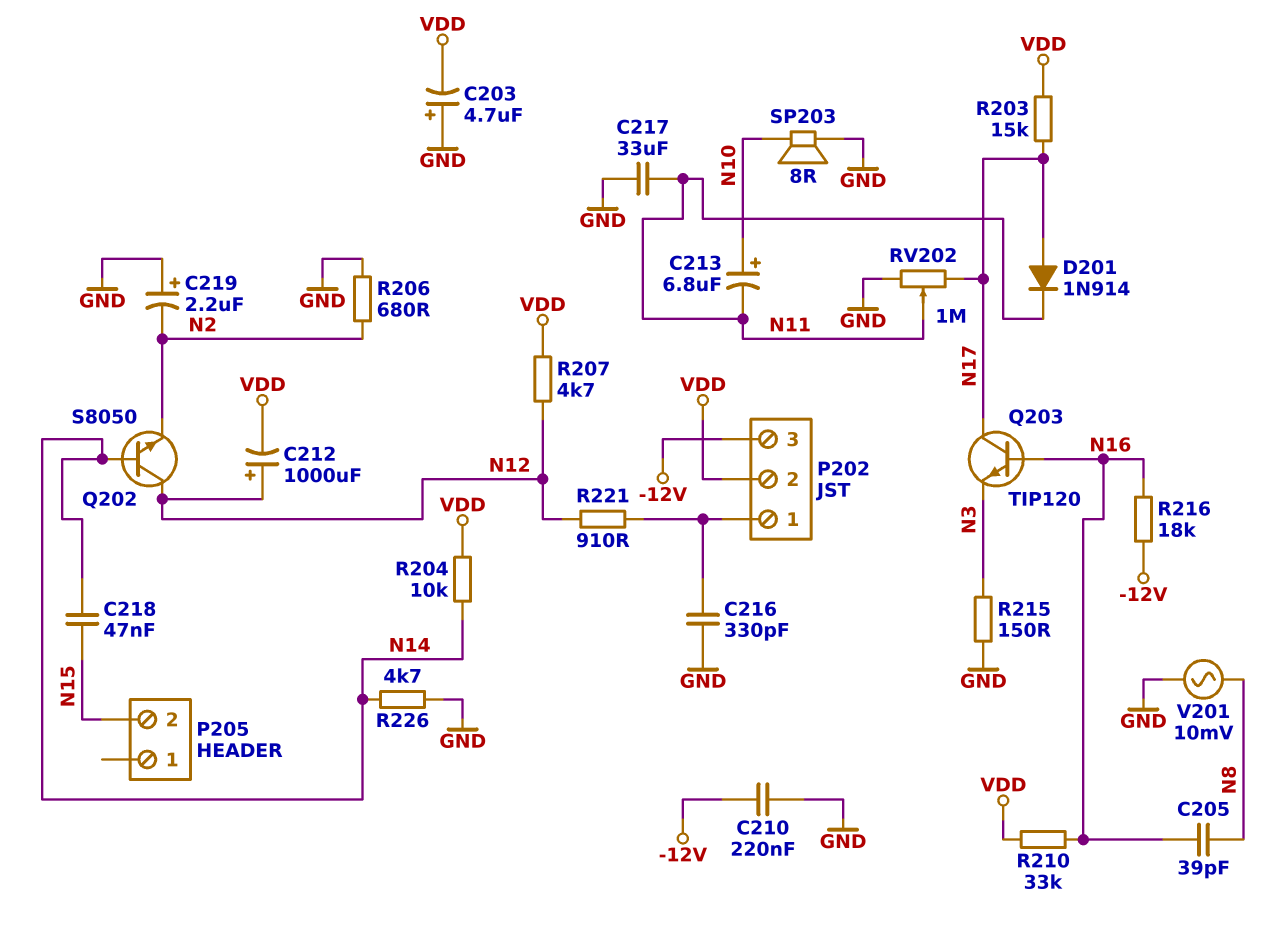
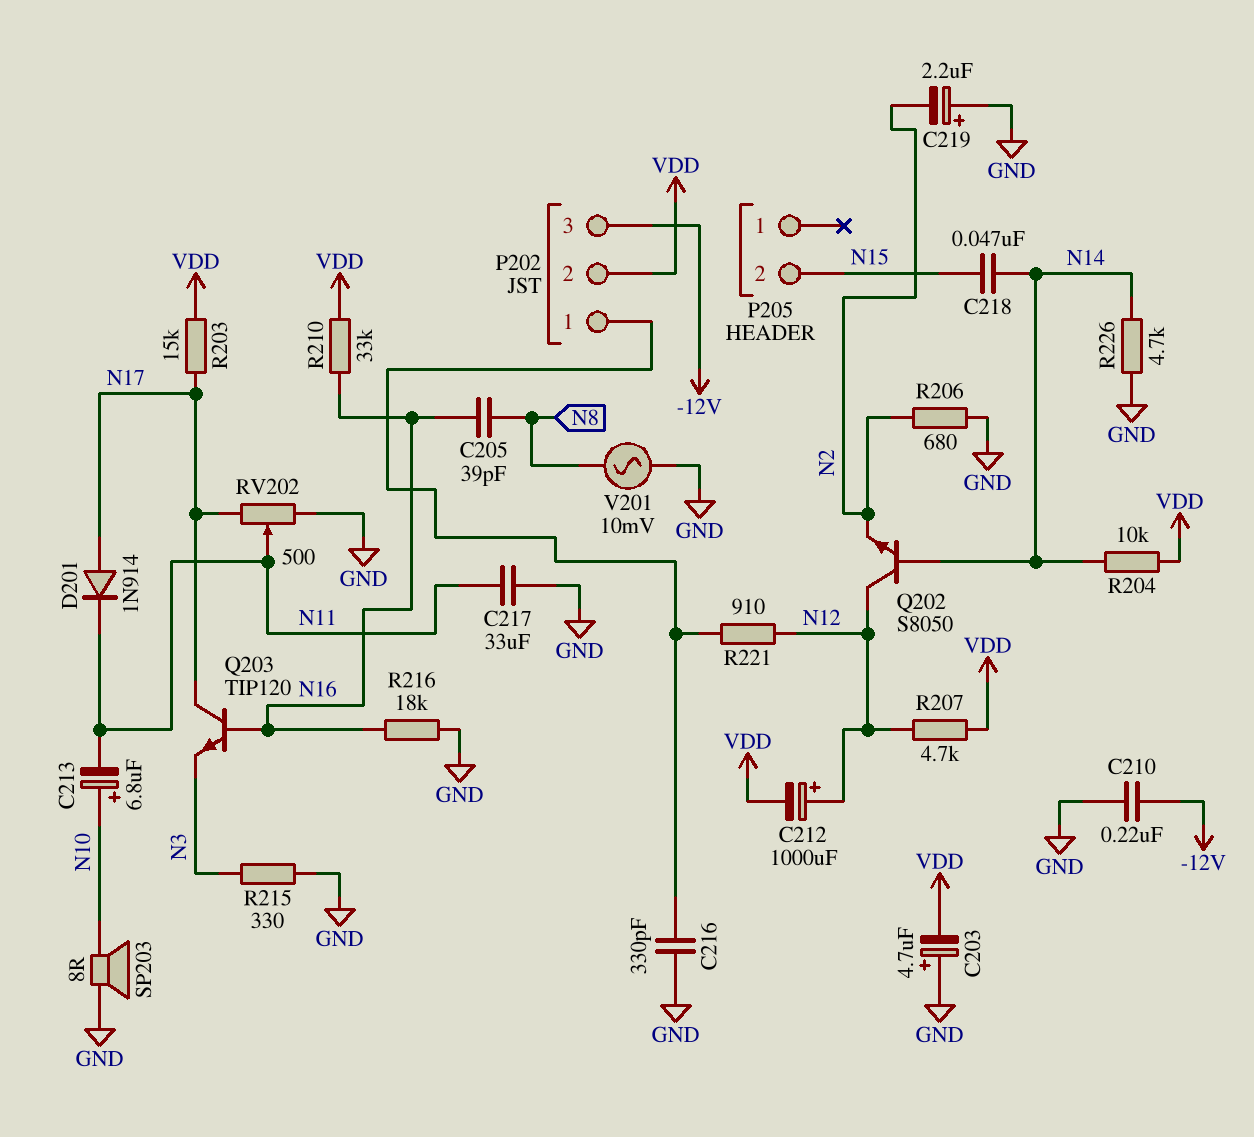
R215: 150 (GND, N3) -> 330 (GND, N3)
R216: 18k (-12V, N16) -> 18k (GND, N16)
RV202: 1M (GND, N17, wiper N11) -> 500 (GND, N17, wiper N11)

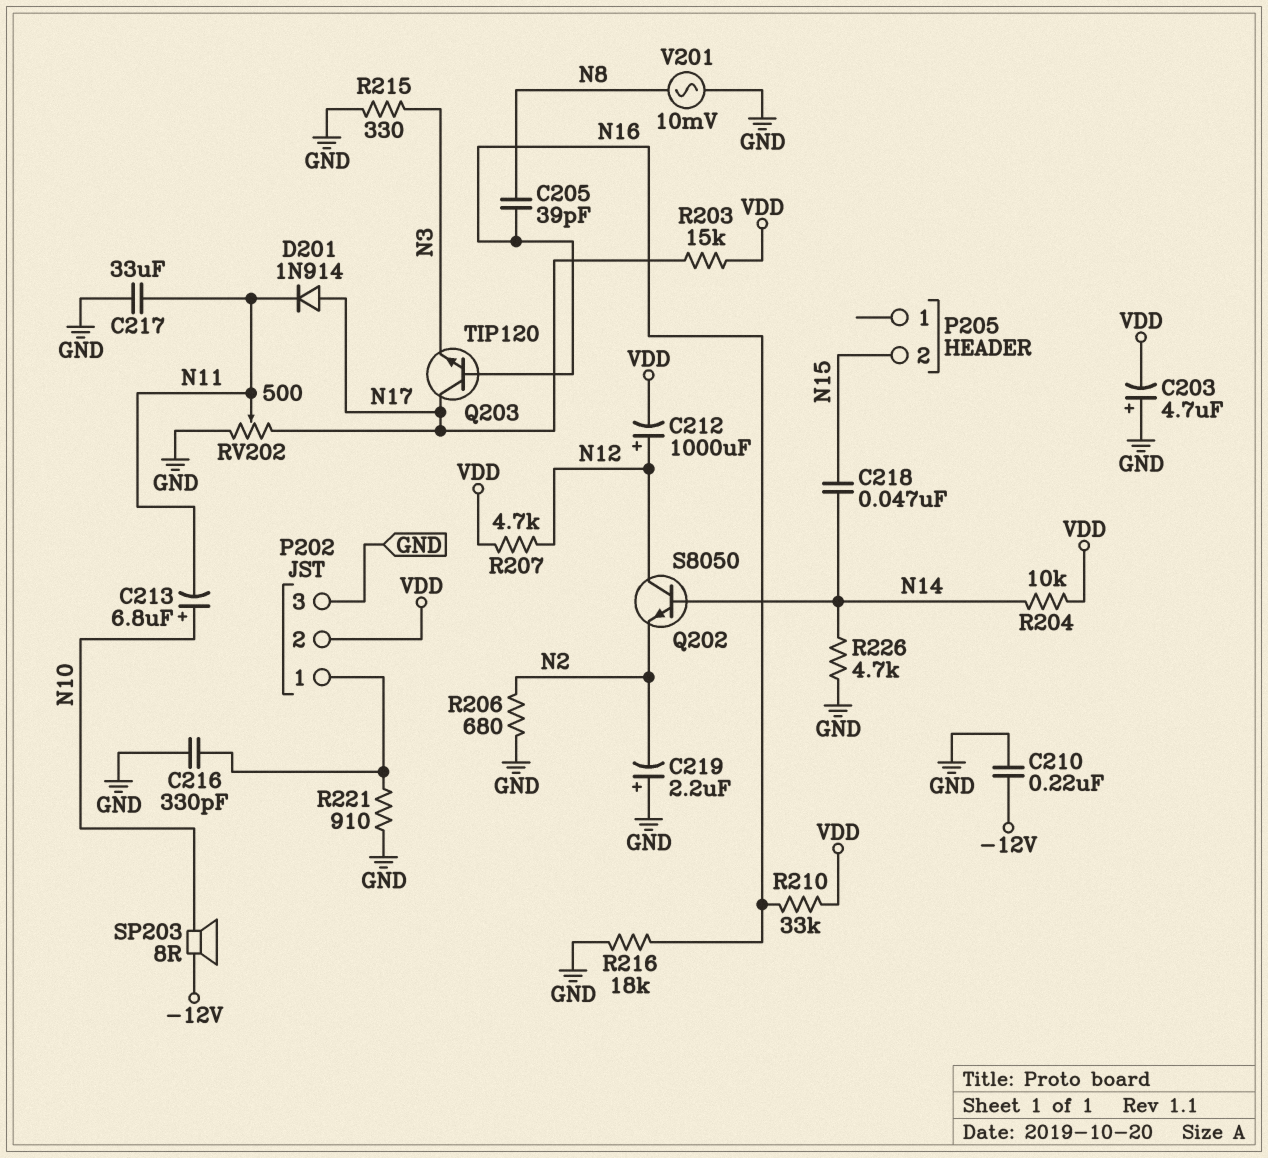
P202 pin 3: -12V -> GND
R221: 910 (N12, P202/1) -> 910 (GND, P202/1)
SP203: speaker 8R (GND, N10) -> speaker 8R (-12V, N10)

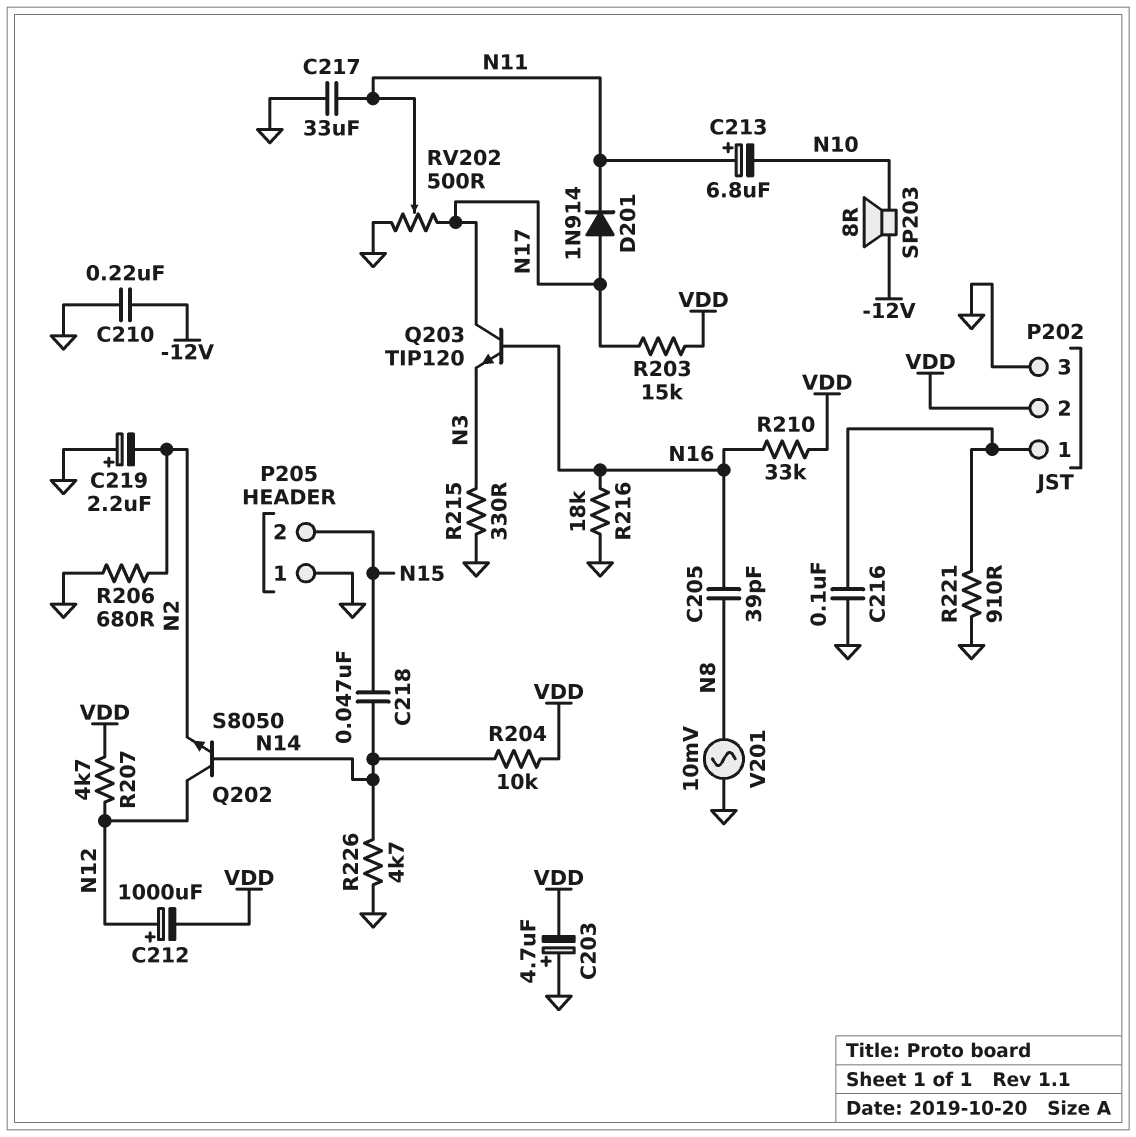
C213: 6.8uF (plus N10, minus N11) -> 6.8uF (plus N11, minus N10)
C216: 330pF (GND, P202/1) -> 100nF (GND, P202/1)
P205 pin 1: none -> GND

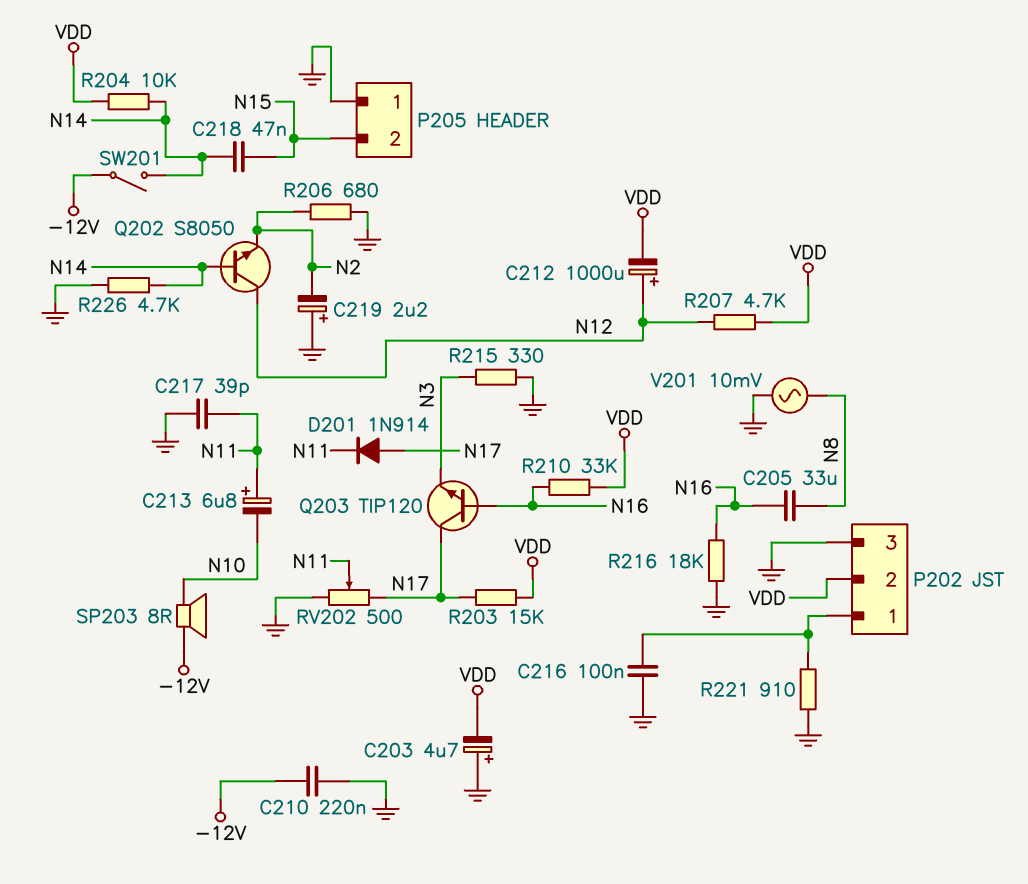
C205: 39pF (N8, N16) -> 33uF (N8, N16)
C217: 33uF (GND, N11) -> 39pF (GND, N11)
SW201: none -> switch (-12V, N14)

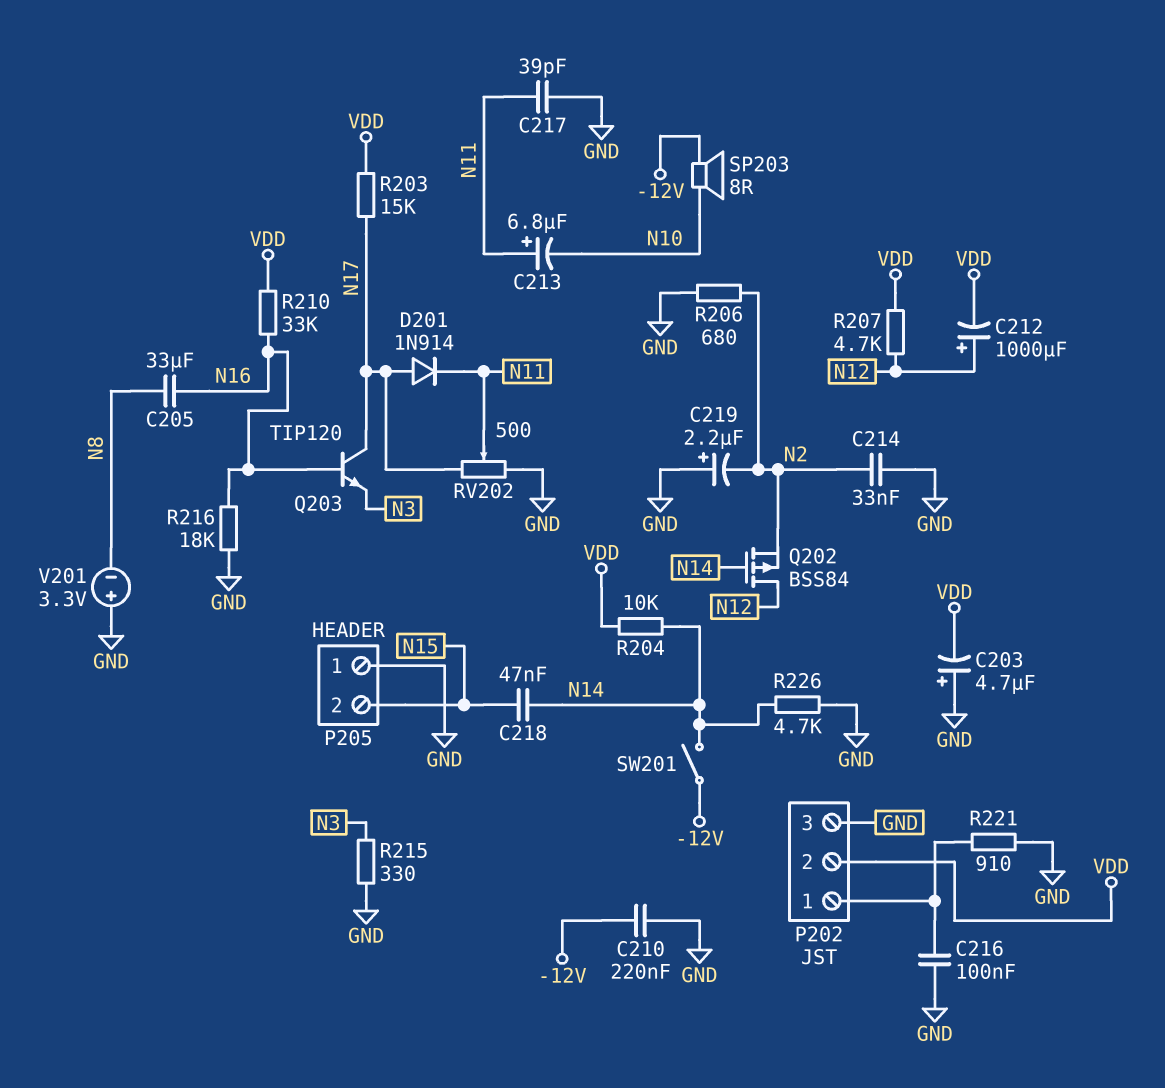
C214: none -> 33nF (GND, N2)
Q202: NPN S8050 (B N14, C N12, E N2) -> PMOS BSS84 (G N14, D N12, S N2)
V201: AC 10mV (GND, N8) -> 3.3V (plus GND, minus N8)

